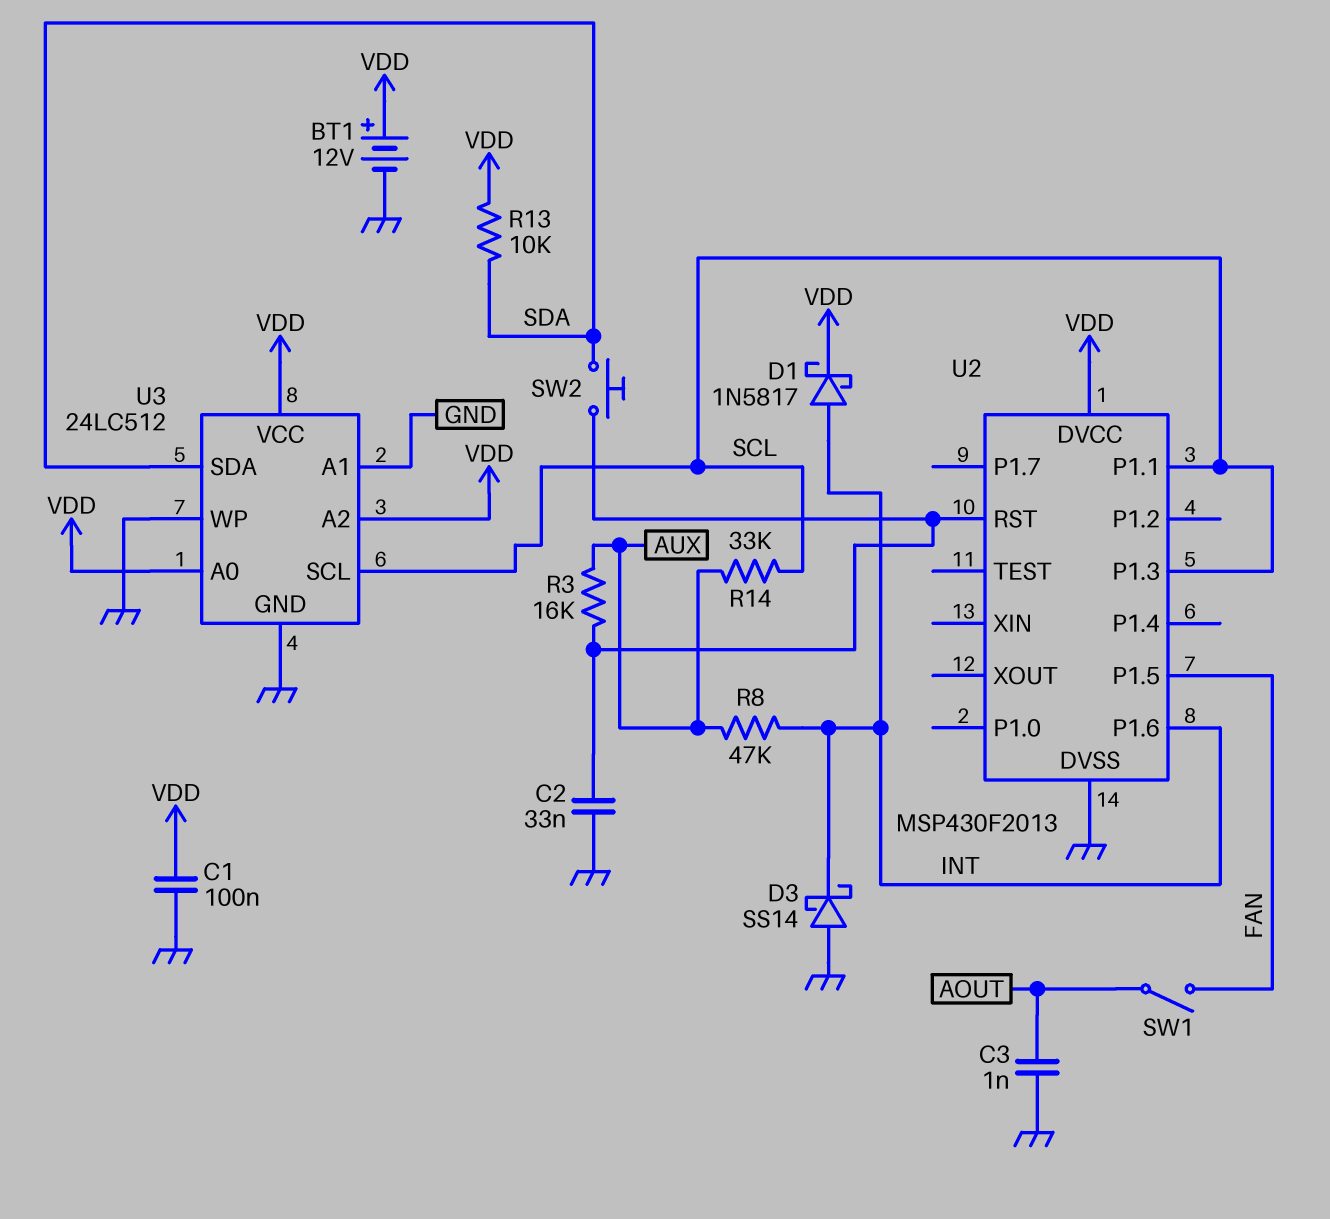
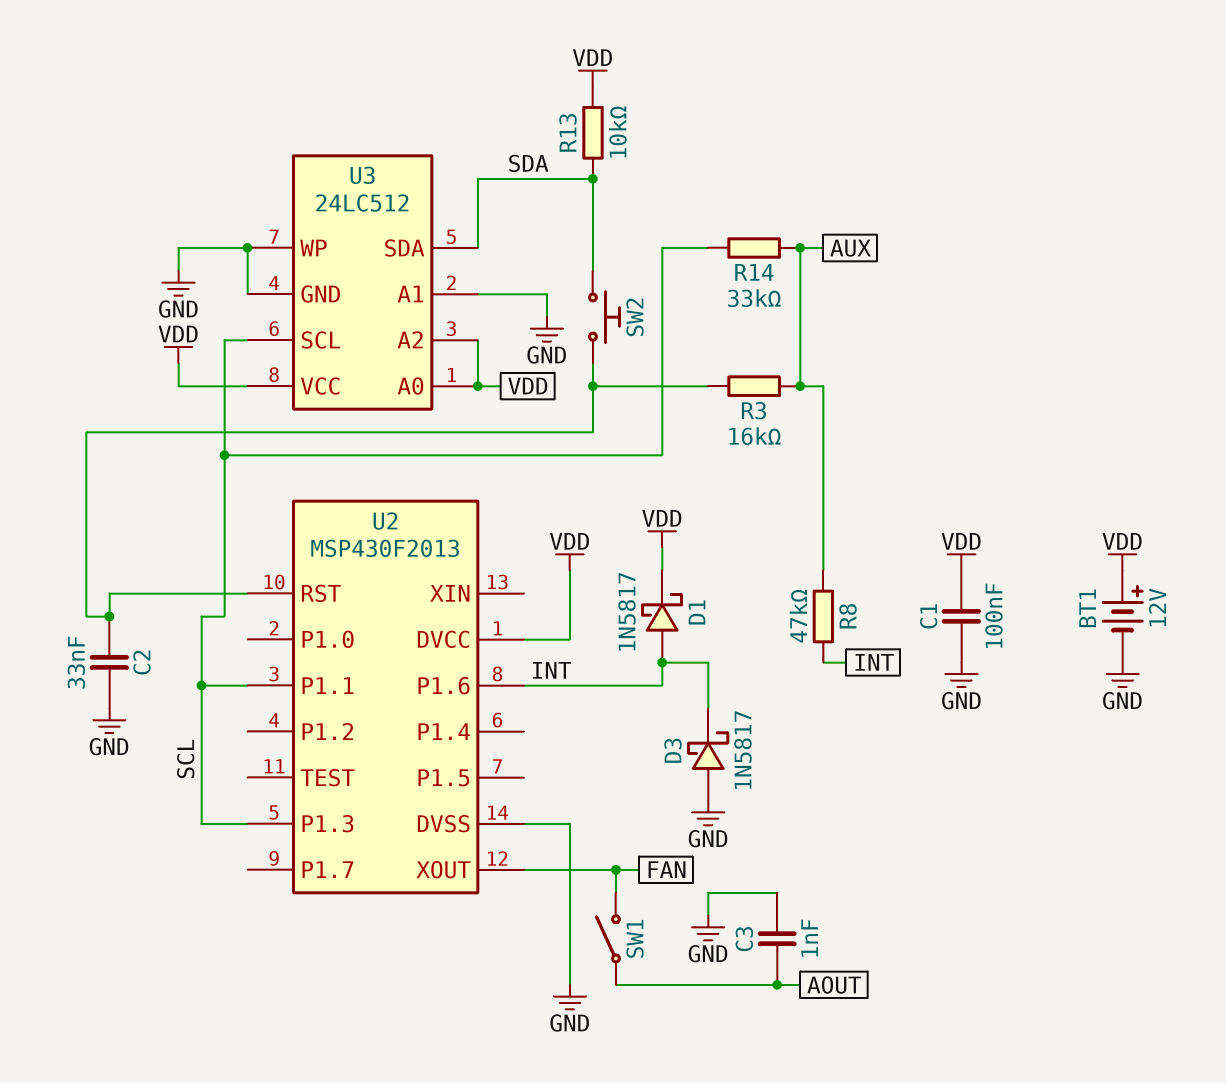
D3: schottky SS14 (A GND, K INT) -> schottky 1N5817 (A GND, K INT)
U2 pin P1.5: FAN -> none
U2 pin XOUT: none -> FAN

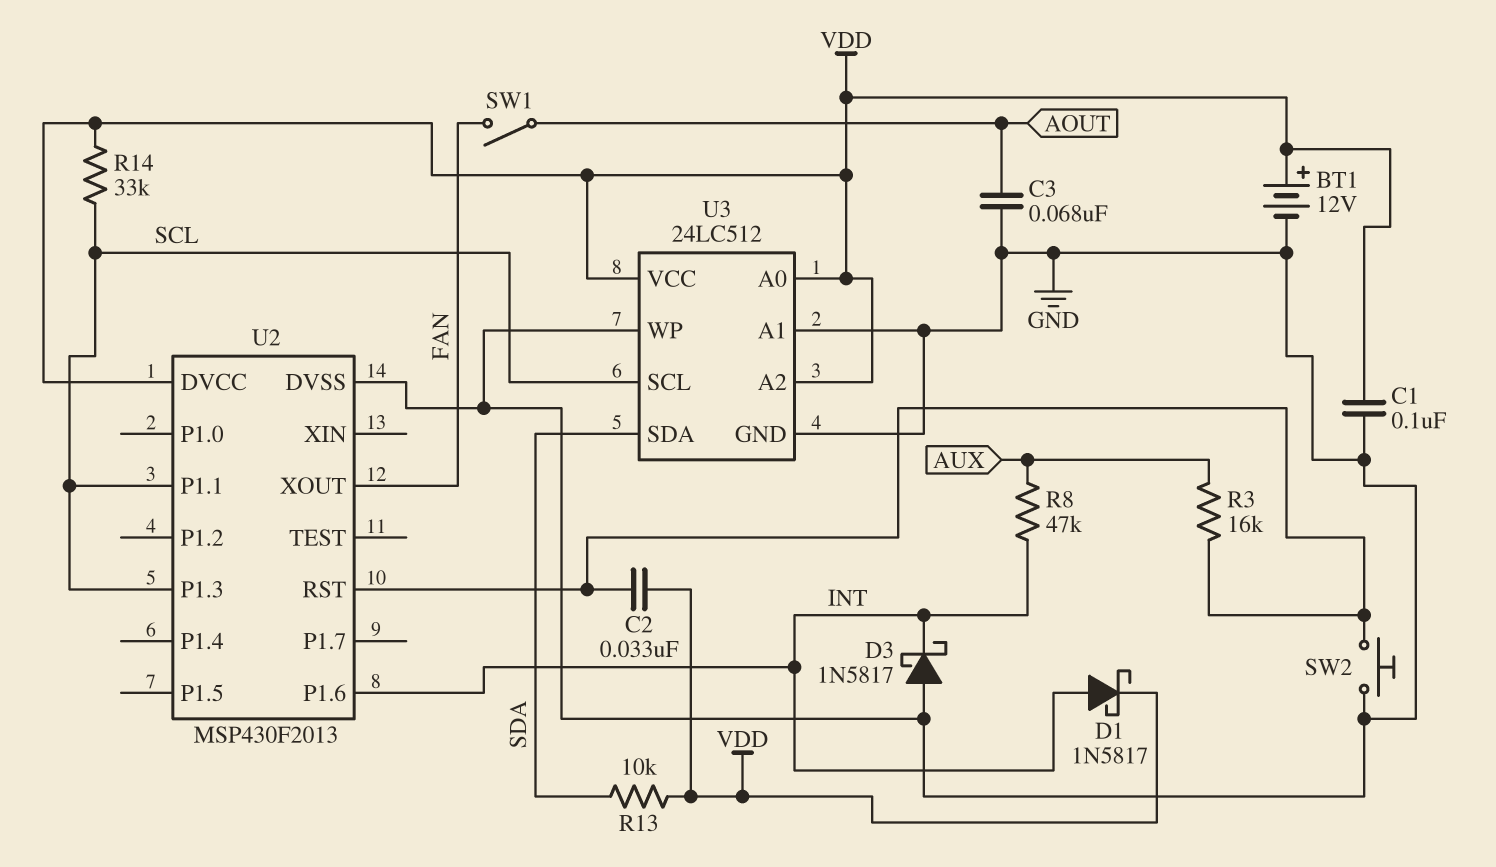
C2: 33nF (GND, U2/RST) -> 33nF (U2/RST, VDD)
C3: 1nF (AOUT, GND) -> 68nF (AOUT, GND)
R14: 33k (AUX, SCL) -> 33k (SCL, VDD)
SW2: button (SDA, U2/RST) -> button (GND, U2/RST)

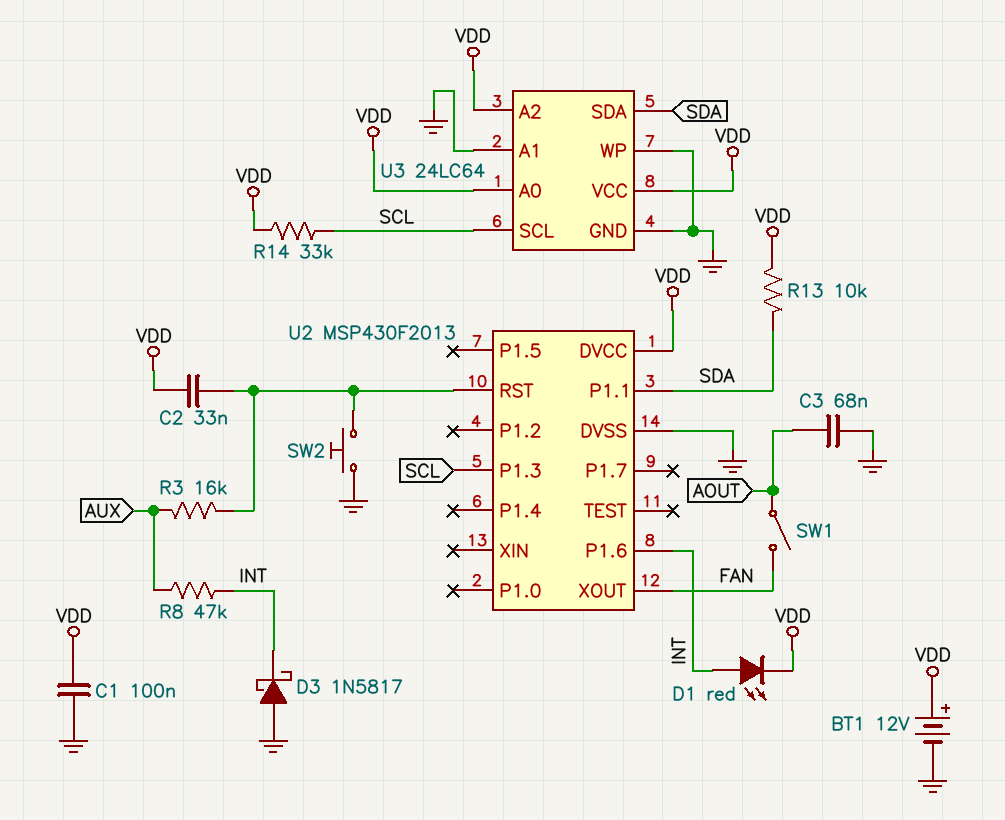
D1: schottky 1N5817 (A INT, K VDD) -> LED red (A INT, K VDD)
U2 pin P1.1: SCL -> SDA
U3: 24LC512 -> 24LC64

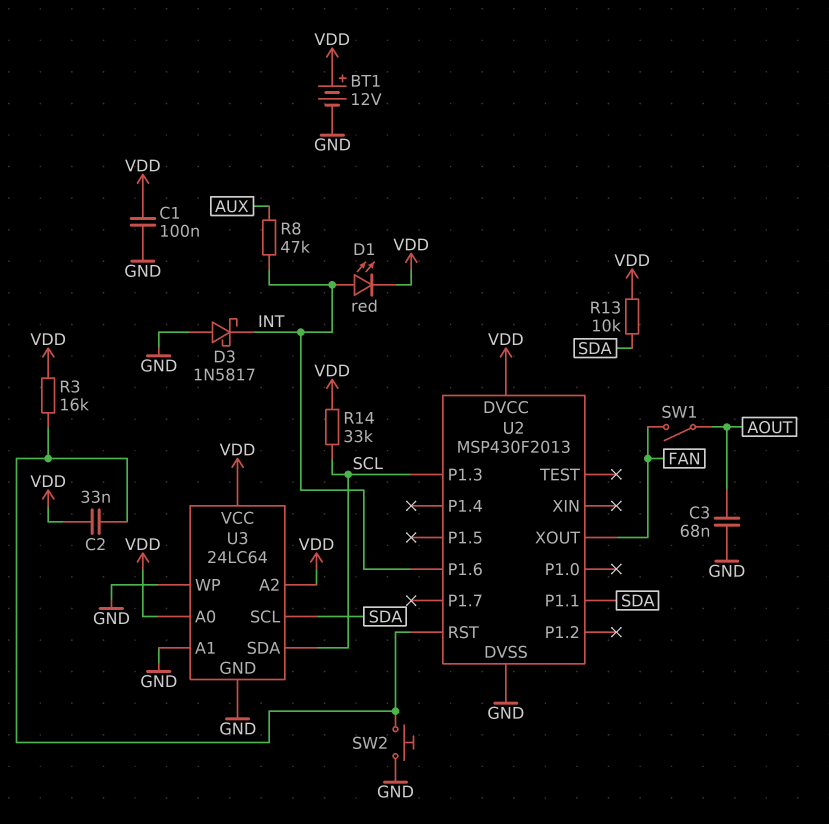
R3: 16k (AUX, U2/RST) -> 16k (U2/RST, VDD)
U3 pin SCL: SCL -> SDA
U3 pin SDA: SDA -> SCL

